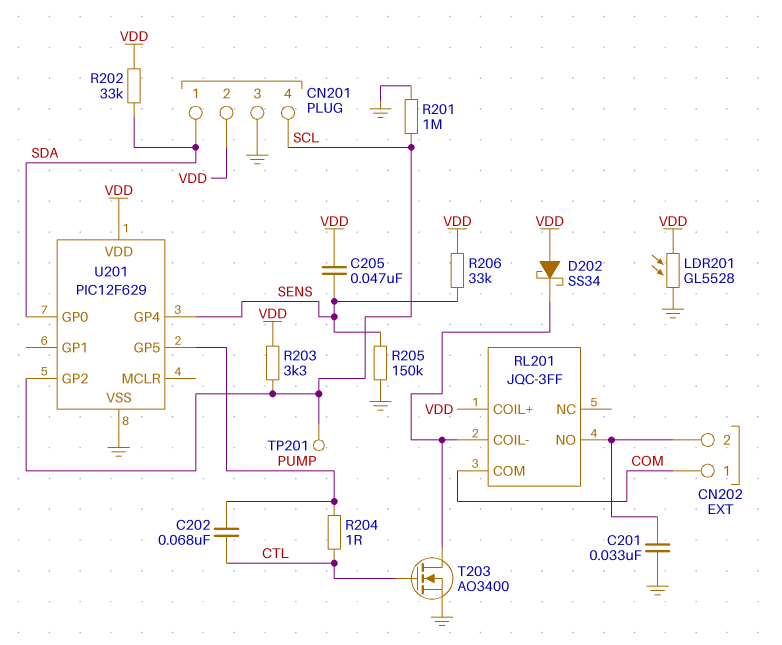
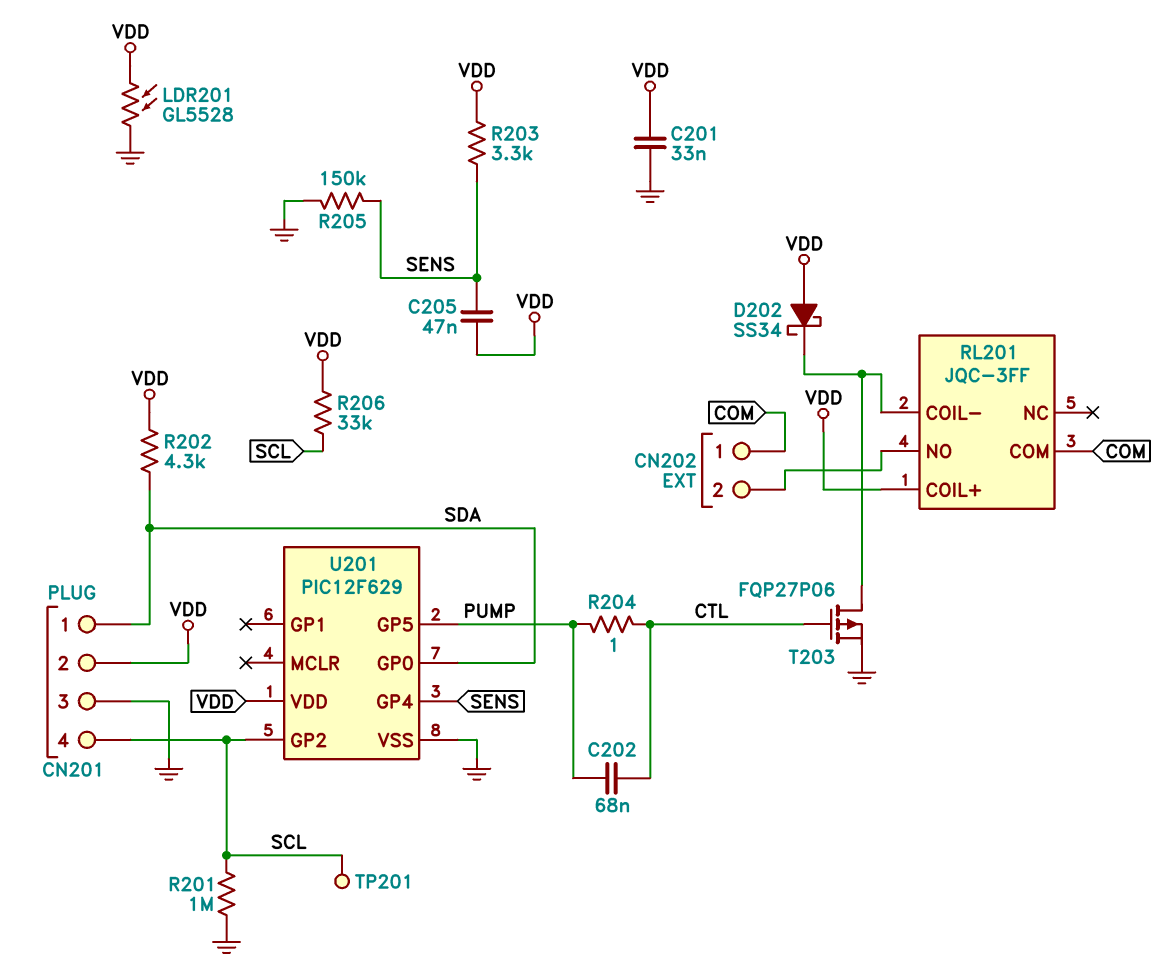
C201: 33nF (CN202/2, GND) -> 33nF (GND, VDD)
R202: 33k (SDA, VDD) -> 4.3k (SDA, VDD)
R203: 3.3k (SCL, VDD) -> 3.3k (SENS, VDD)
R206: 33k (SENS, VDD) -> 33k (SCL, VDD)
T203: NMOS AO3400 (G CTL, D RL201/COIL-, S GND) -> PMOS FQP27P06 (G CTL, D RL201/COIL-, S GND)

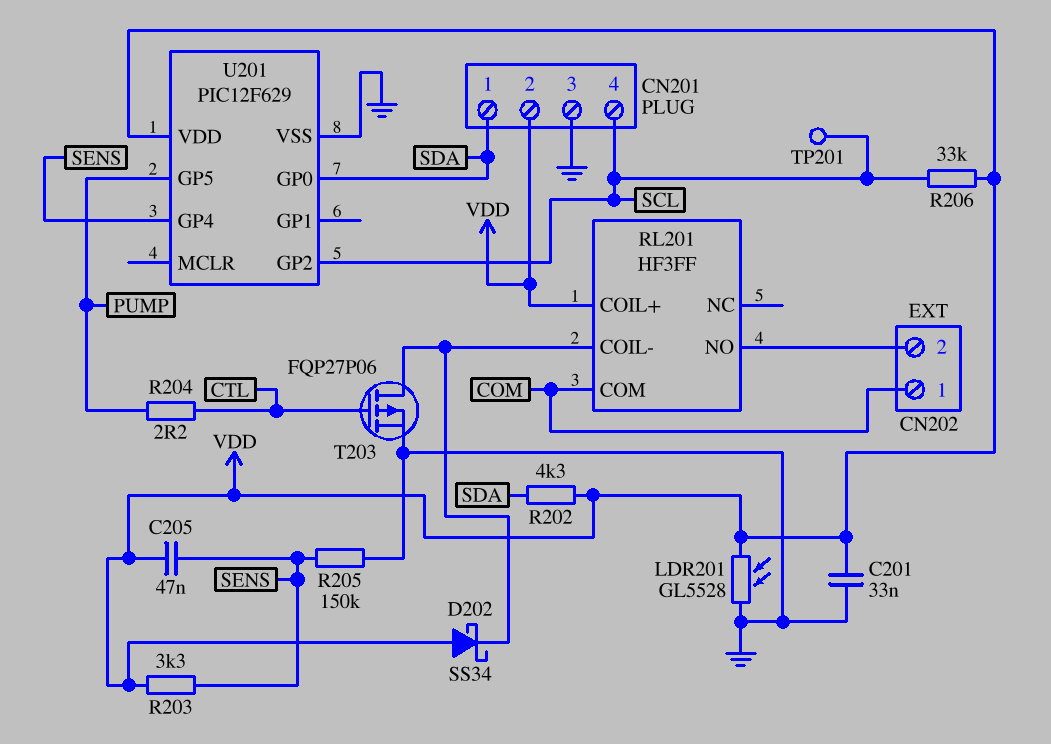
C202: 68nF (CTL, PUMP) -> none
R201: 1M (GND, SCL) -> none
R204: 1 (CTL, PUMP) -> 2.2 (CTL, PUMP)
RL201: JQC-3FF -> HF3FF

